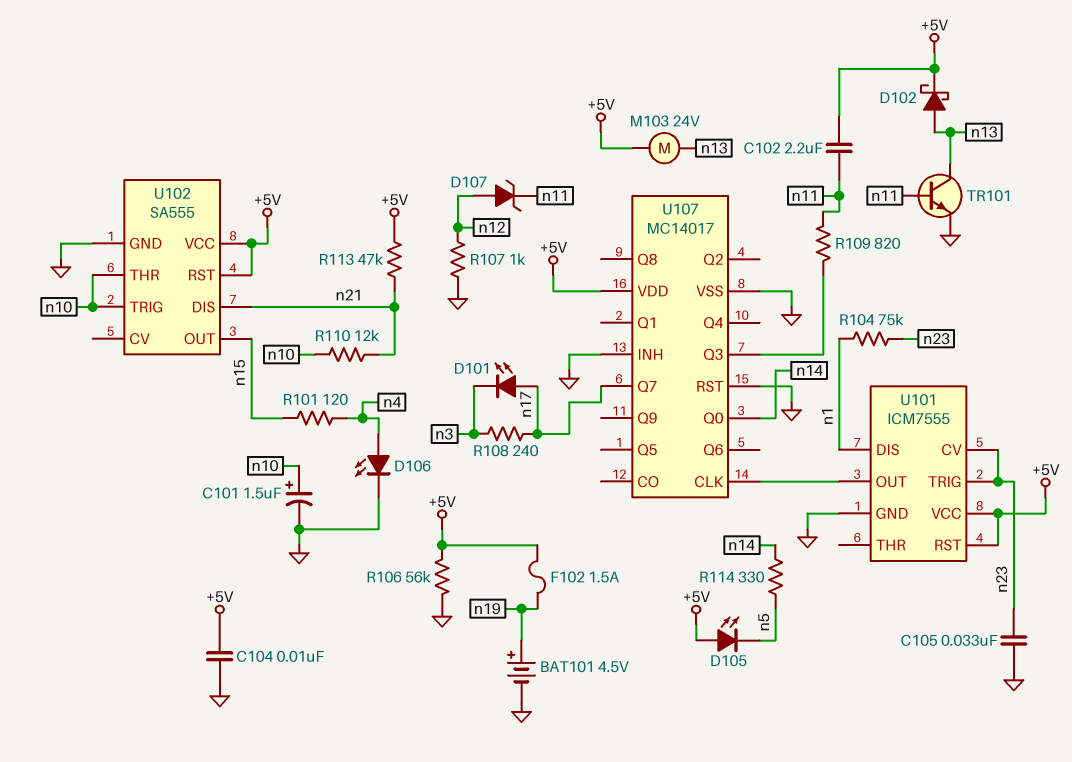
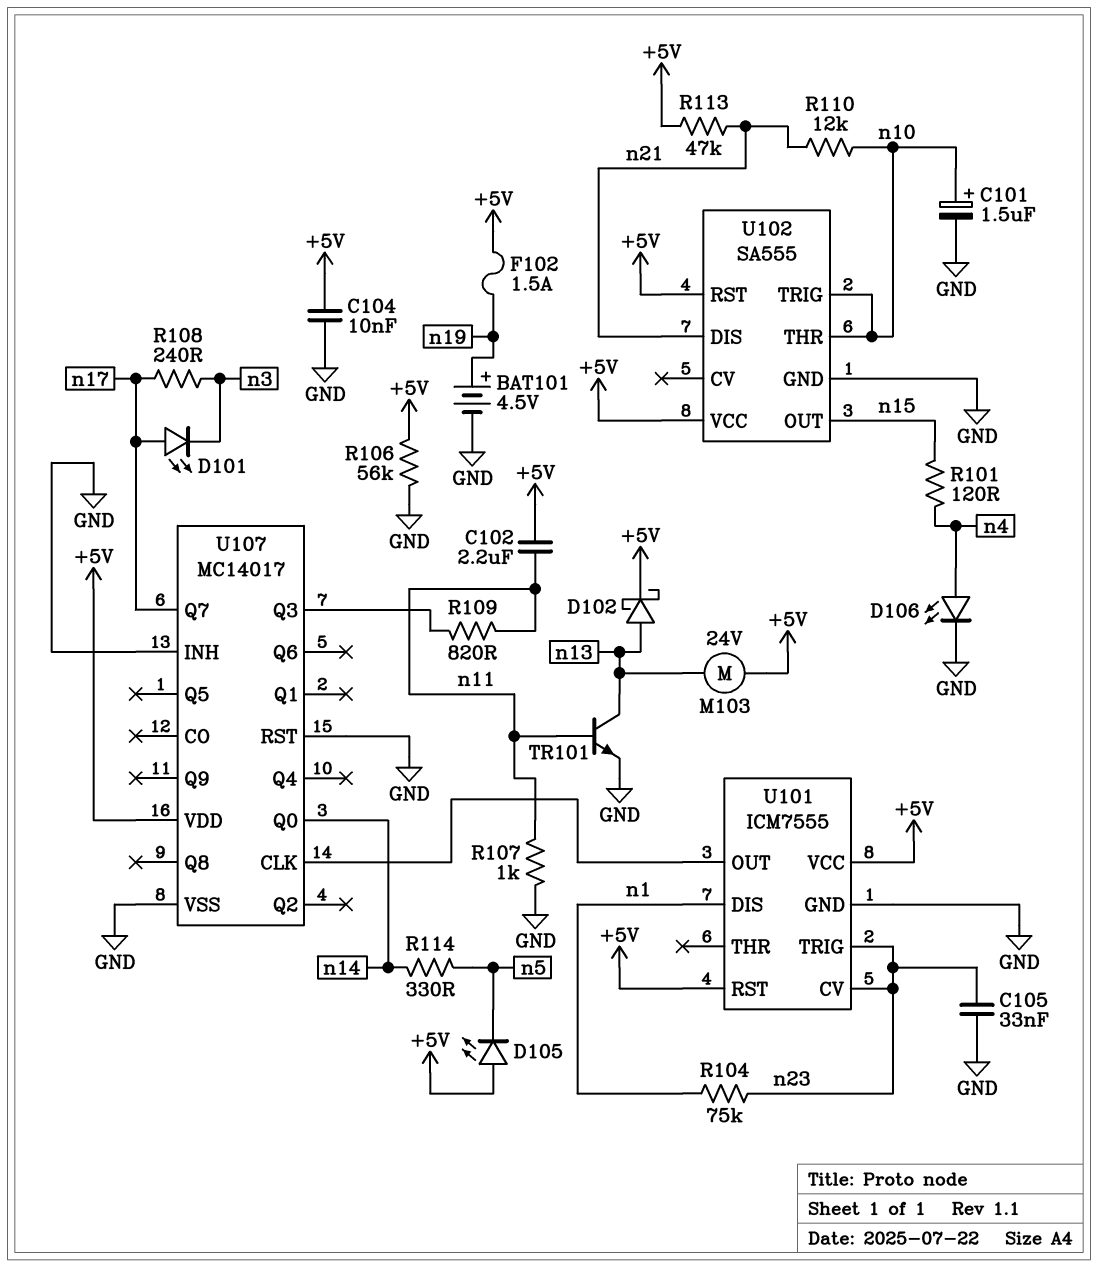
D107: zener (A n12, K n11) -> none
R107: 1k (GND, n12) -> 1k (GND, n11)

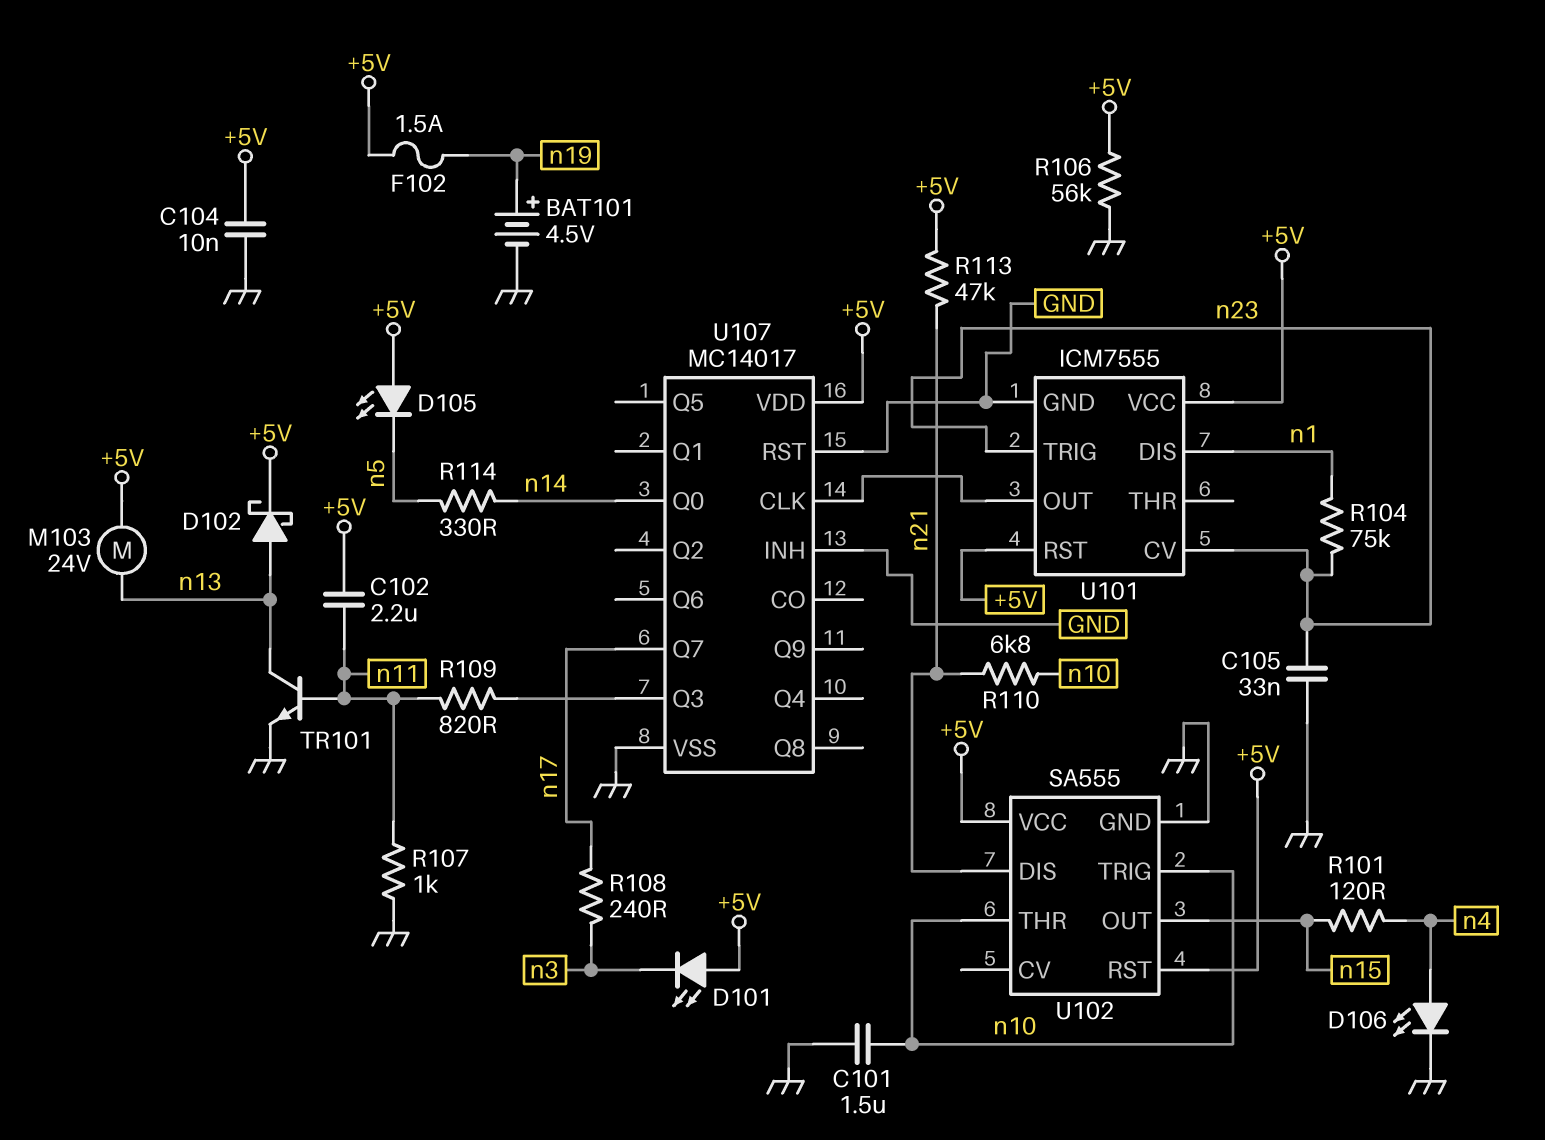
C101: 1.5uF (plus n10, minus GND) -> 1.5uF (GND, n10)
D101: LED (A n17, K n3) -> LED (A +5V, K n3)
R110: 12k (n10, n21) -> 6.8k (n10, n21)

